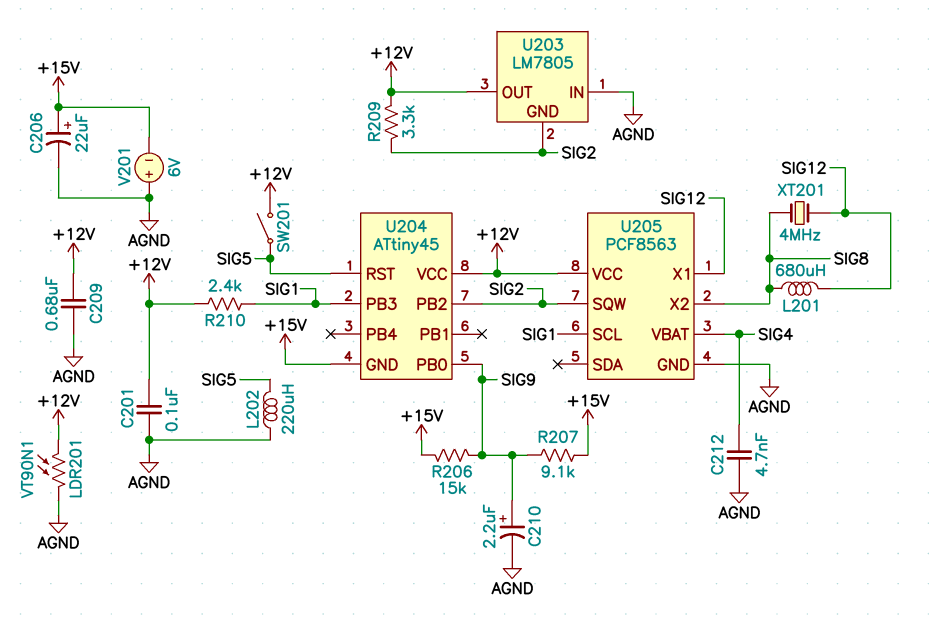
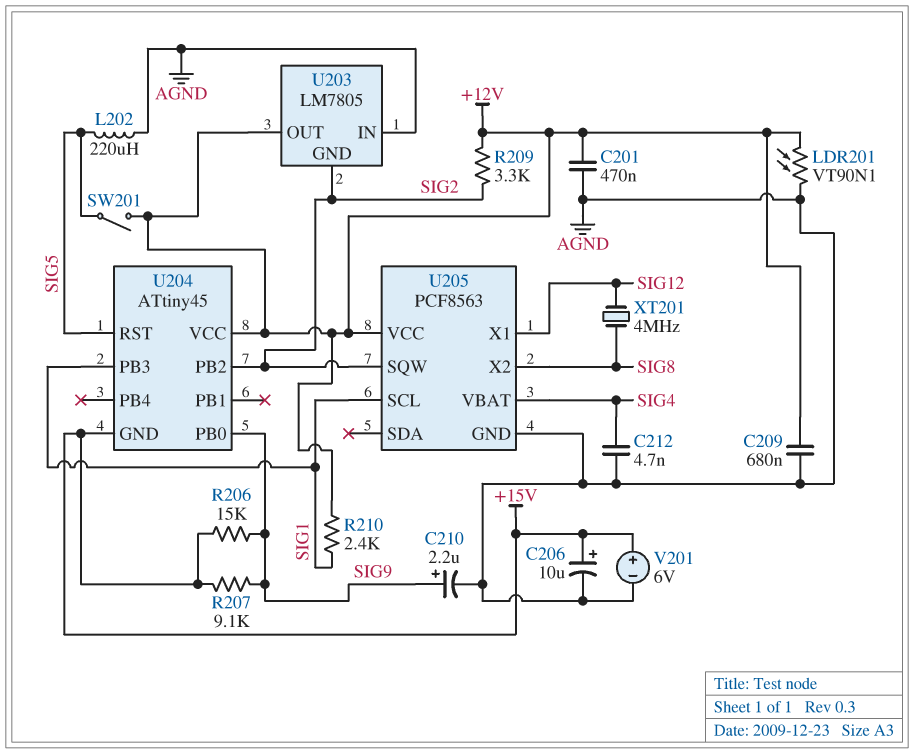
C201: 100nF (+12V, AGND) -> 470nF (+12V, AGND)
C206: 22uF (plus +15V, minus AGND) -> 10uF (plus +15V, minus AGND)
L201: 680uH (SIG8, SIG12) -> none
V201: 6V (plus AGND, minus +15V) -> 6V (plus +15V, minus AGND)

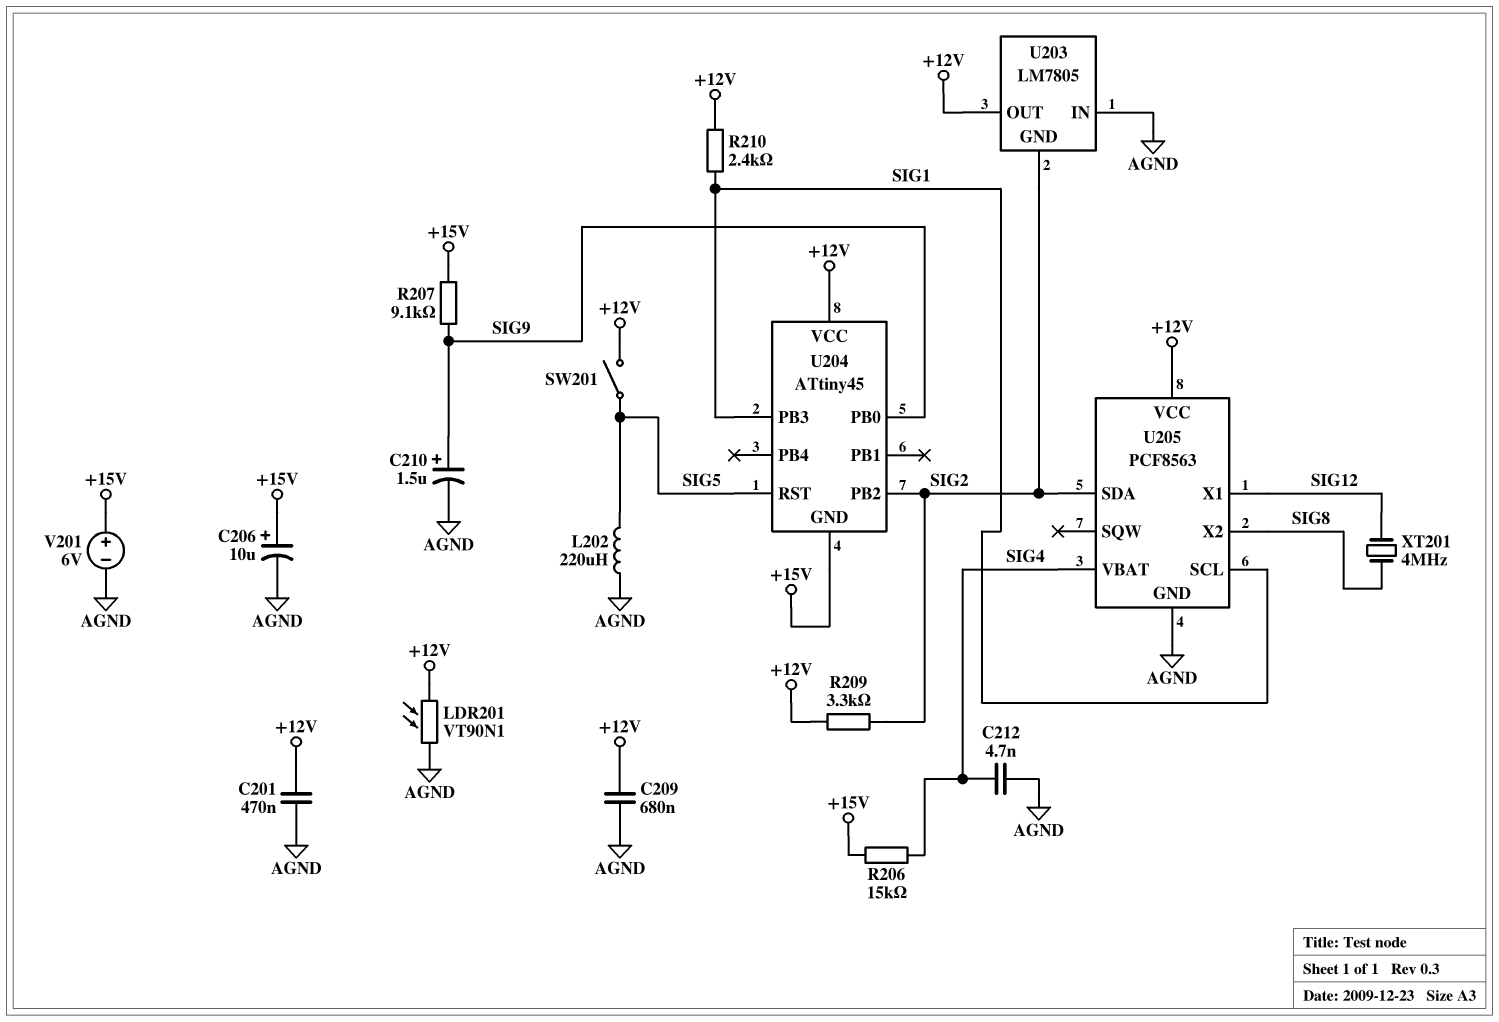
C210: 2.2uF (plus SIG9, minus AGND) -> 1.5uF (plus SIG9, minus AGND)
R206: 15k (+15V, SIG9) -> 15k (+15V, SIG4)
U205 pin SDA: none -> SIG2
U205 pin SQW: SIG2 -> none

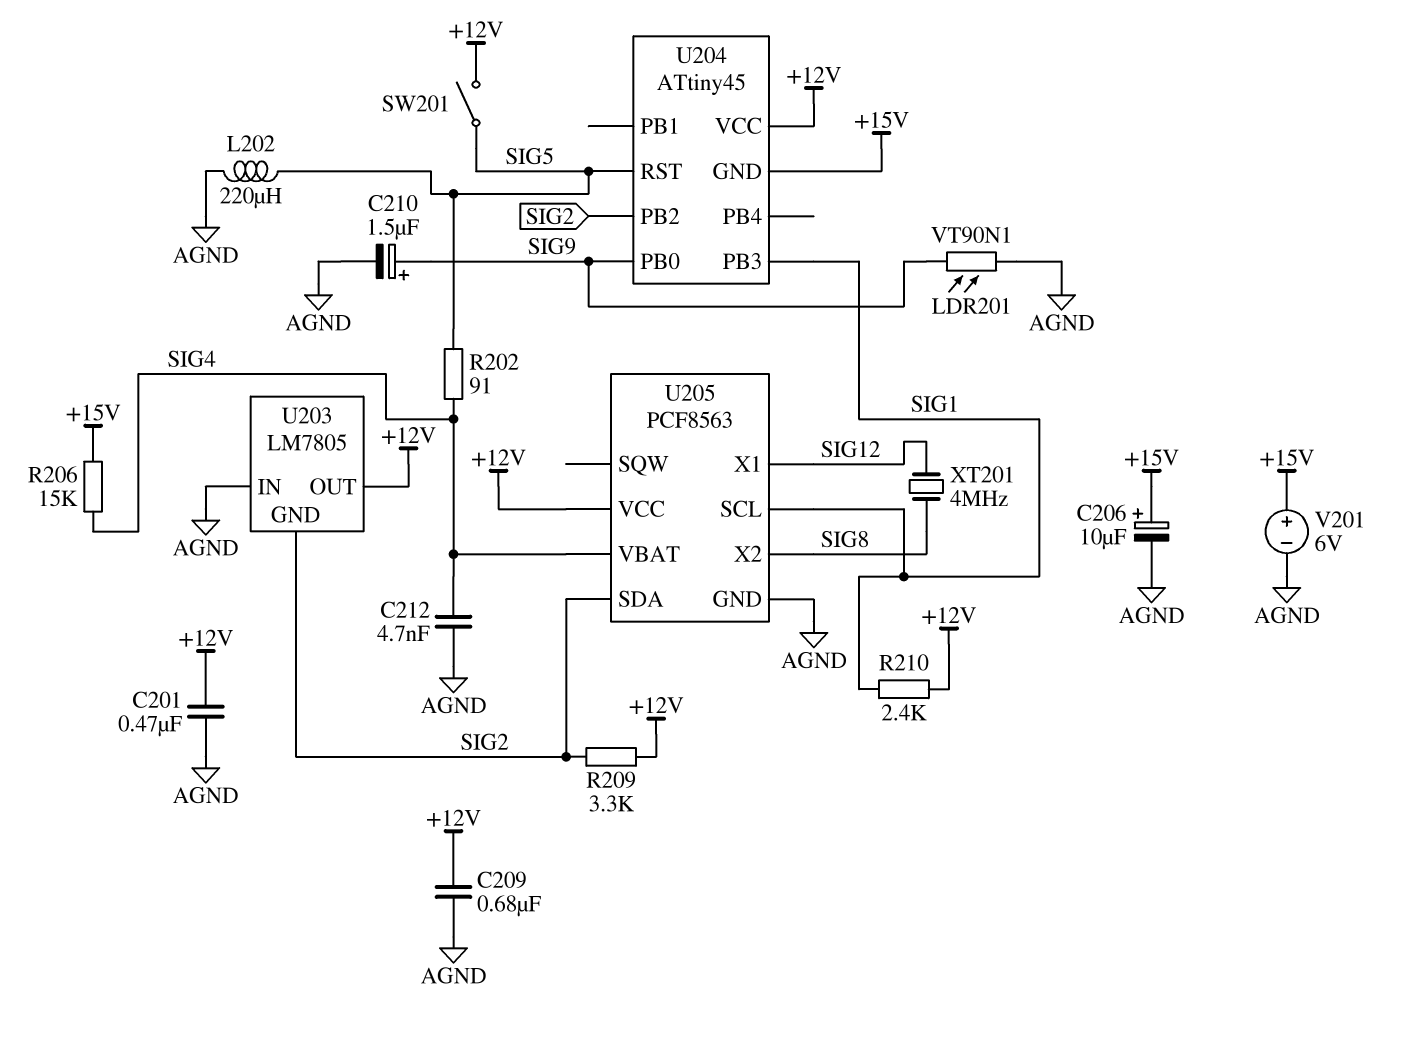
LDR201: VT90N1 (+12V, AGND) -> VT90N1 (AGND, SIG9)
R202: none -> 91 (SIG4, SIG5)
R207: 9.1k (+15V, SIG9) -> none

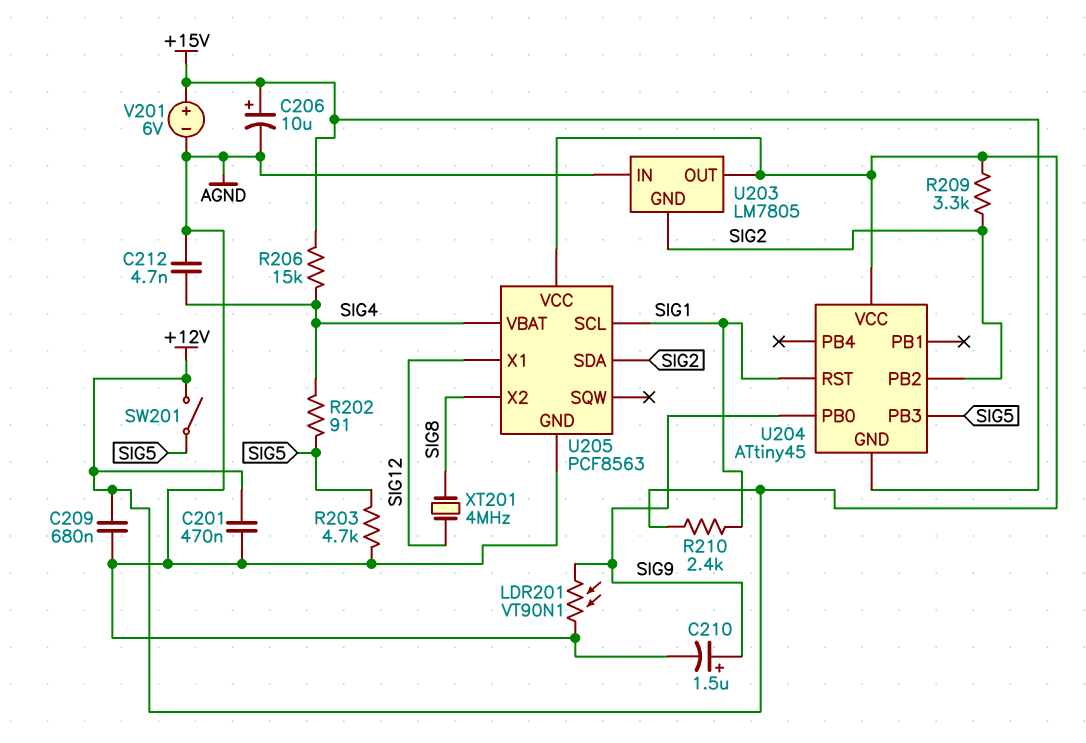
L202: 220uH (AGND, SIG5) -> none
R203: none -> 4.7k (AGND, SIG5)
U204 pin PB3: SIG1 -> SIG5
U204 pin RST: SIG5 -> SIG1

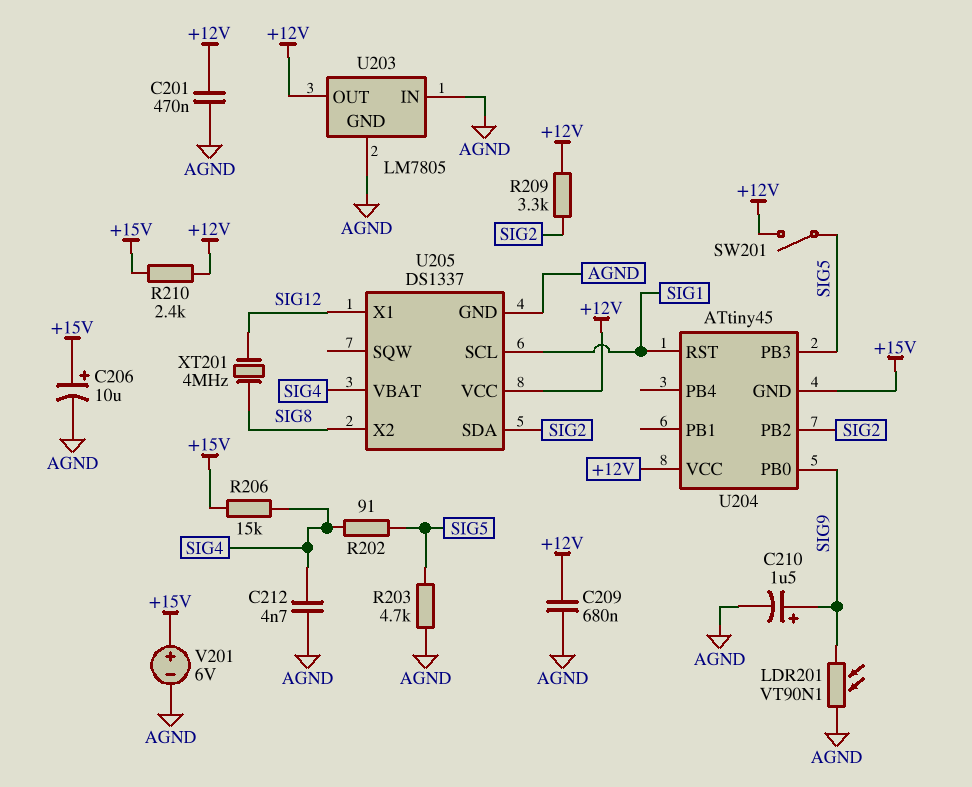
R210: 2.4k (+12V, SIG1) -> 2.4k (+12V, +15V)
U203 pin GND: SIG2 -> AGND
U205: PCF8563 -> DS1337

